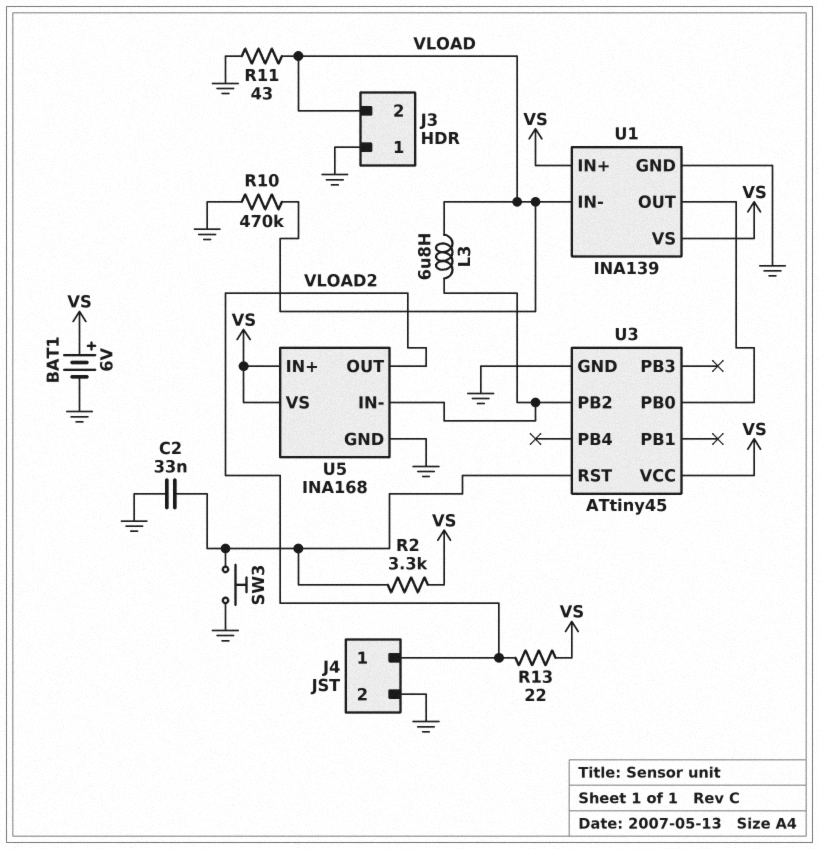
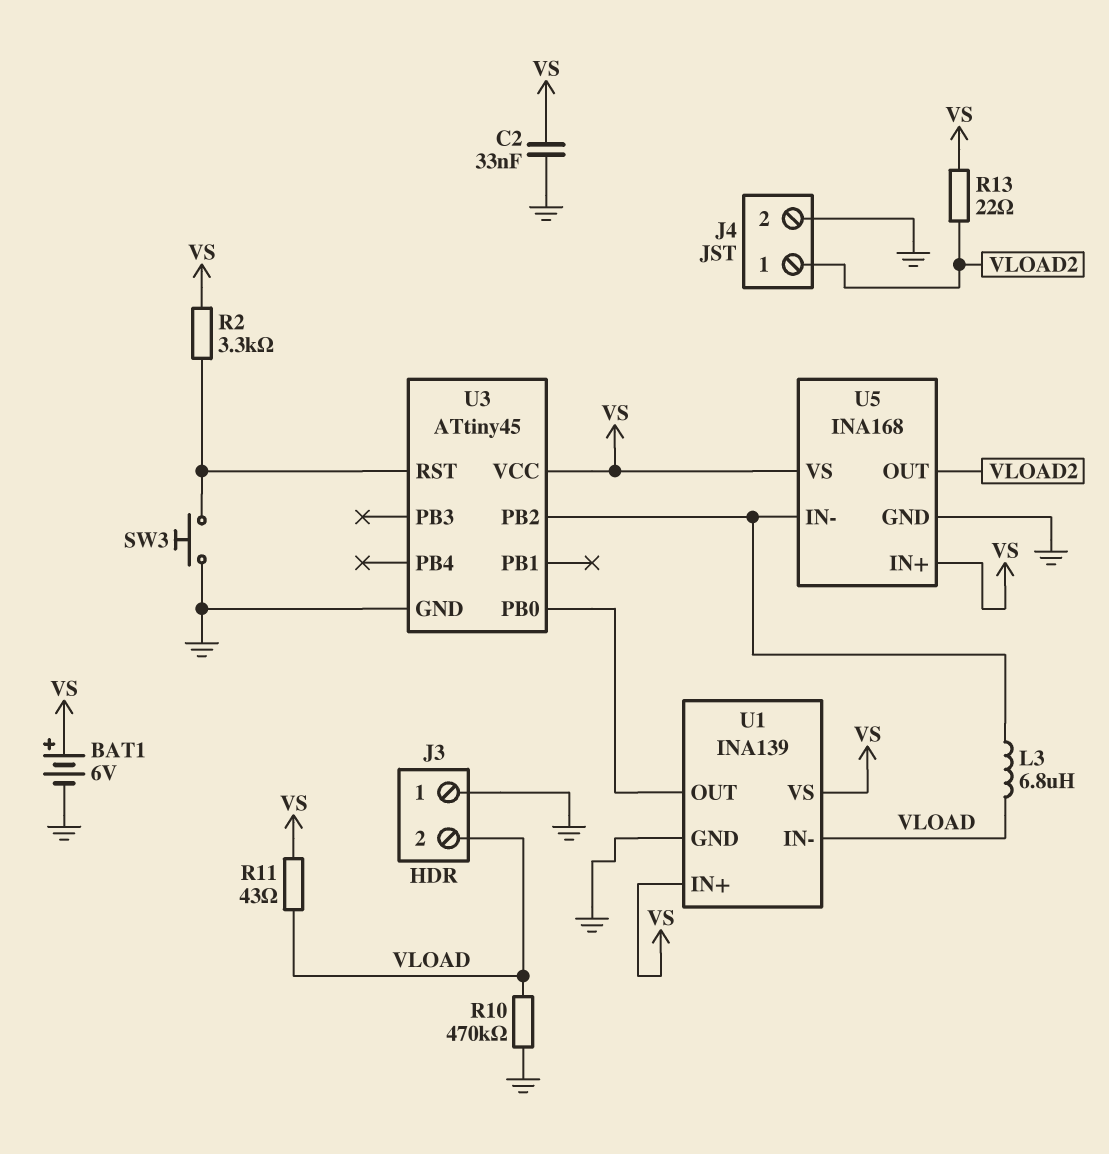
C2: 33nF (GND, U3/RST) -> 33nF (GND, VS)
R11: 43 (GND, VLOAD) -> 43 (VLOAD, VS)

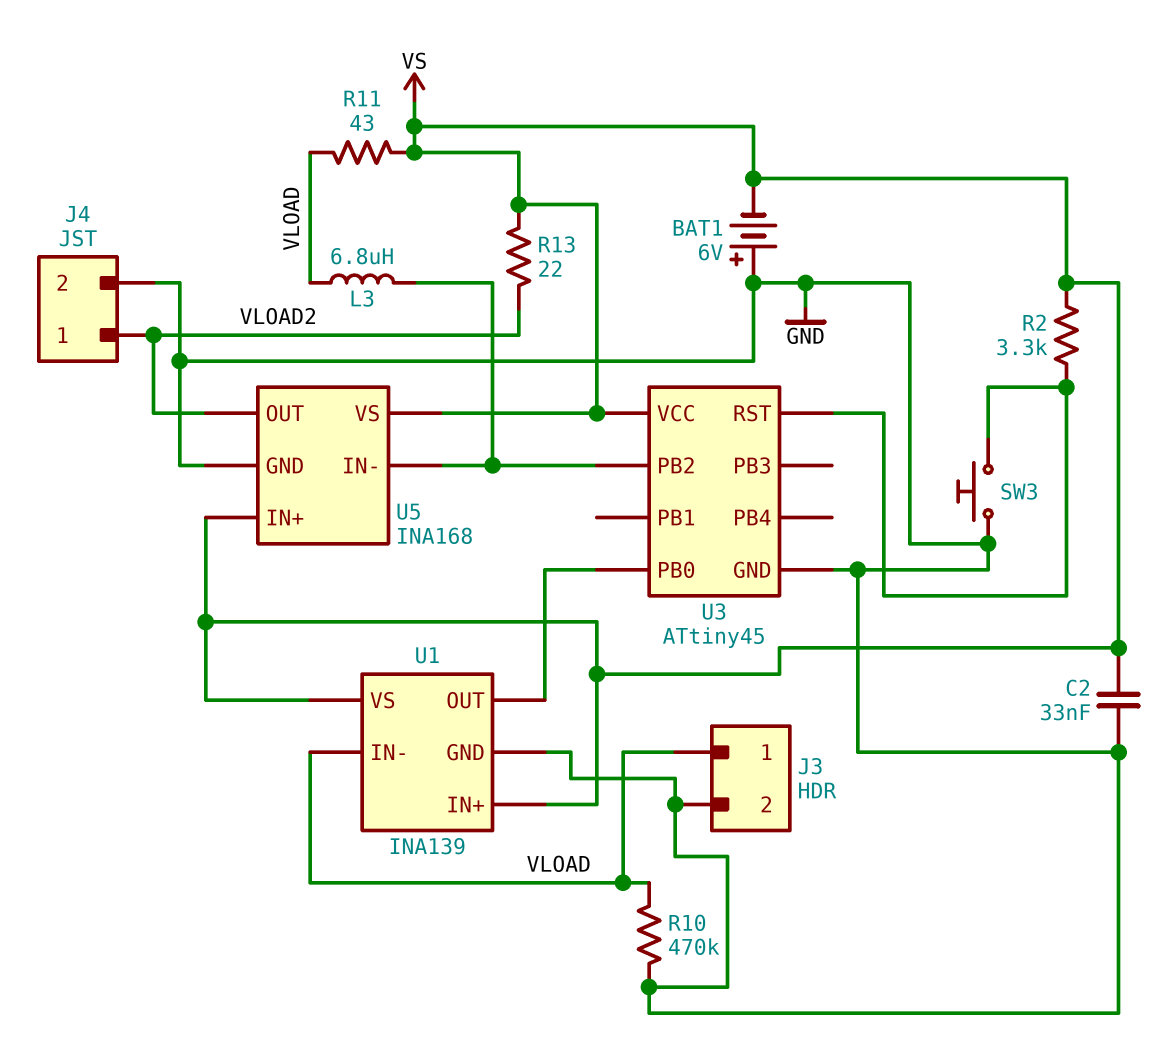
BAT1: 6V (plus VS, minus GND) -> 6V (plus GND, minus VS)
J3 pin 1: GND -> VLOAD
J3 pin 2: VLOAD -> GND

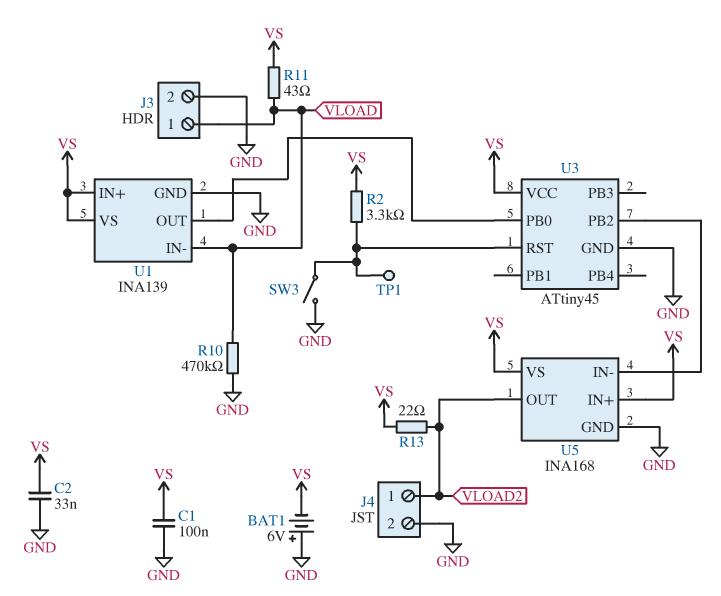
C1: none -> 100nF (GND, VS)
L3: 6.8uH (U3/PB2, VLOAD) -> none
SW3: button (GND, U3/RST) -> switch (GND, U3/RST)
TP1: none -> test point (U3/RST)

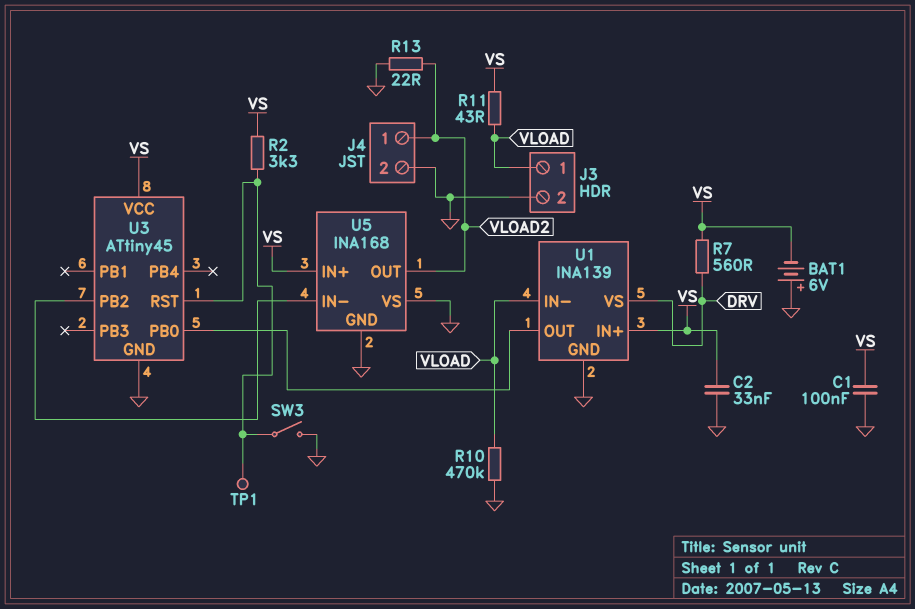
R7: none -> 560 (DRV, VS)
R13: 22 (VLOAD2, VS) -> 22 (GND, VLOAD2)
U1 pin VS: VS -> DRV
U5 pin VS: VS -> GND

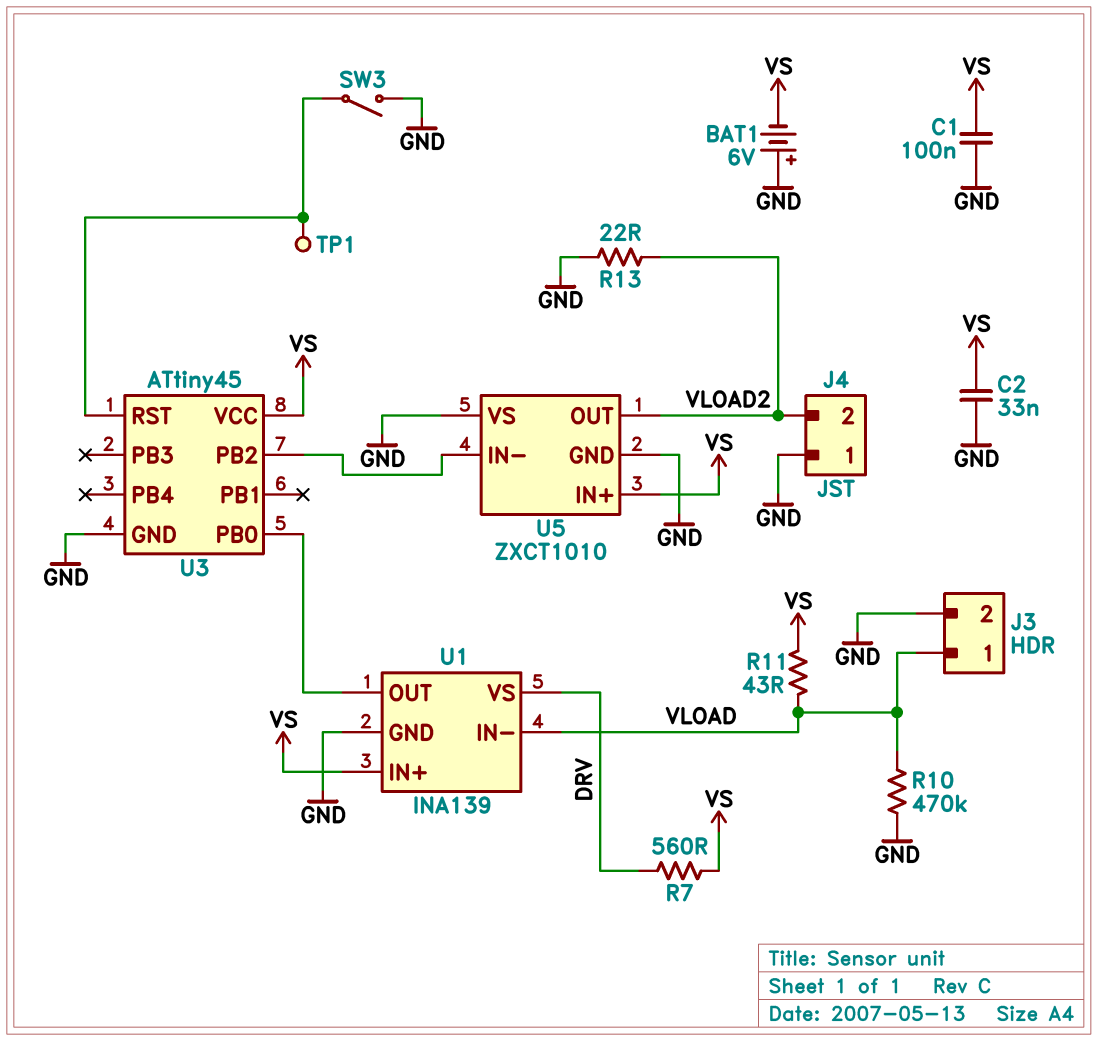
J4 pin 1: VLOAD2 -> GND
J4 pin 2: GND -> VLOAD2
R2: 3.3k (U3/RST, VS) -> none
U5: INA168 -> ZXCT1010

